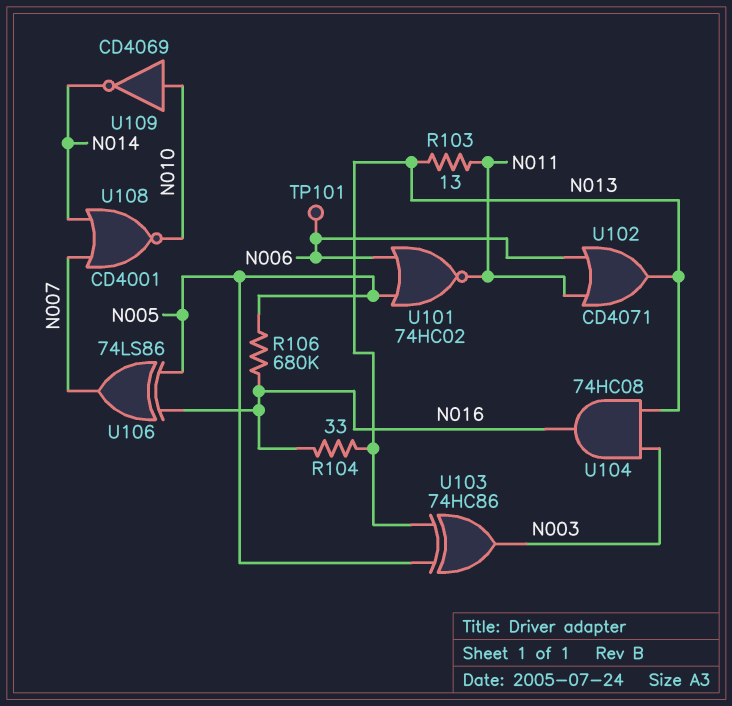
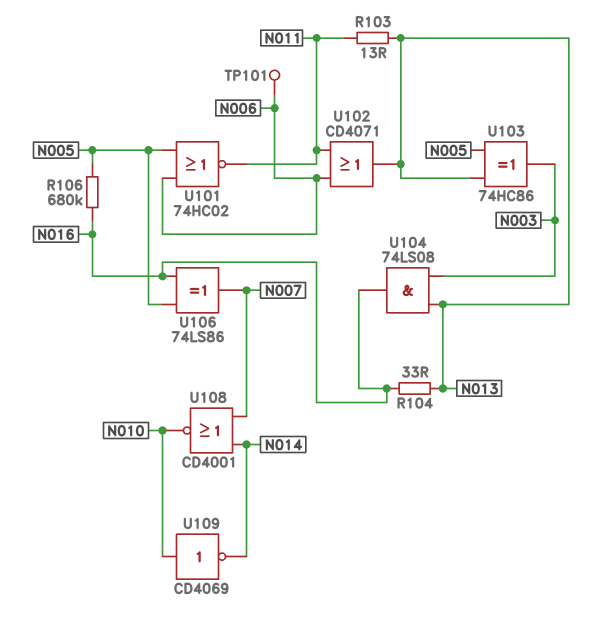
U104: AND 74HC08 (in N003, in N013, out N016) -> AND 74LS08 (in N003, in N013, out N016)

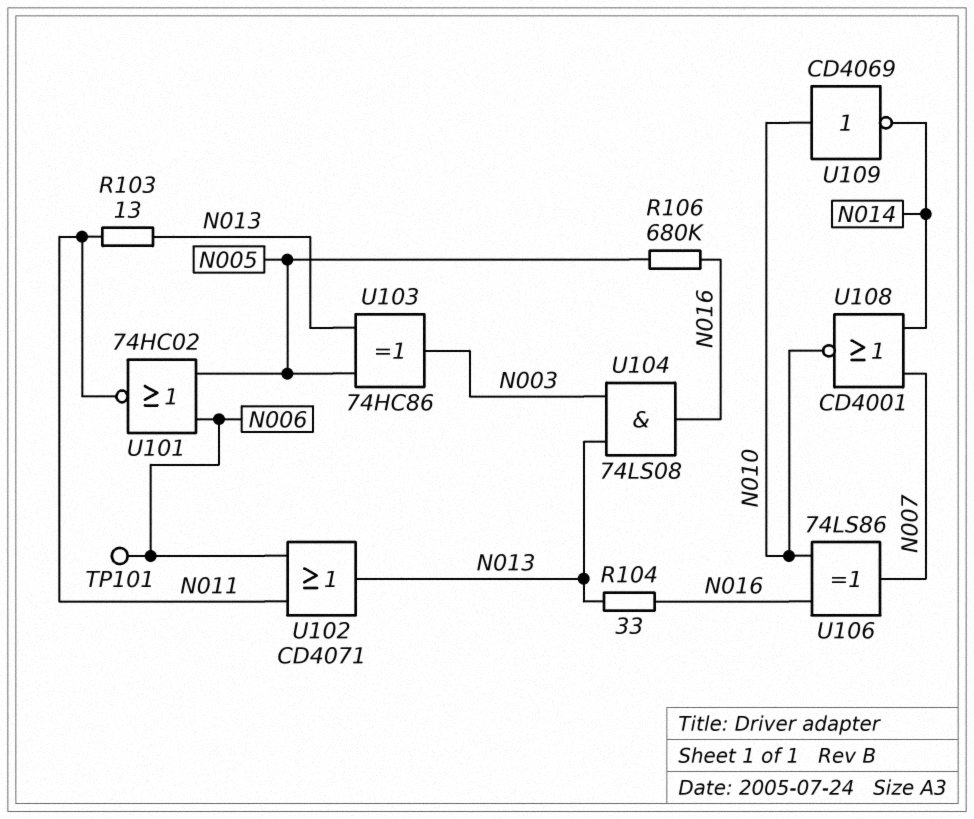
U106: XOR 74LS86 (in N005, in N016, out N007) -> XOR 74LS86 (in N010, in N016, out N007)

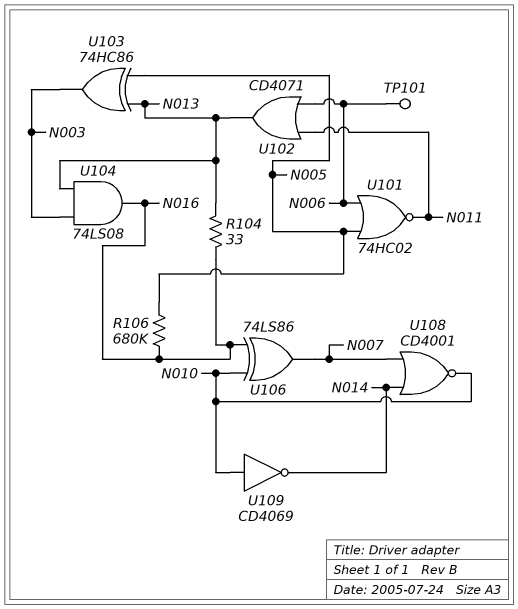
R103: 13 (N011, N013) -> none

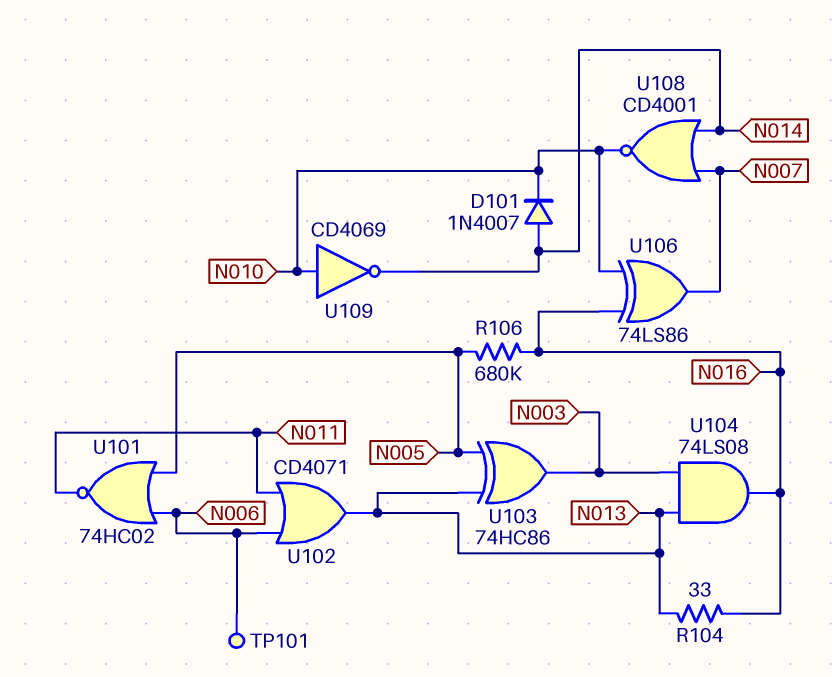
D101: none -> diode 1N4007 (A N014, K N010)

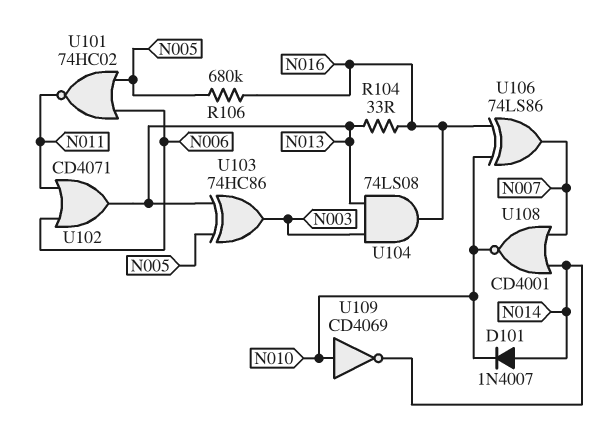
TP101: test point (N006) -> none

